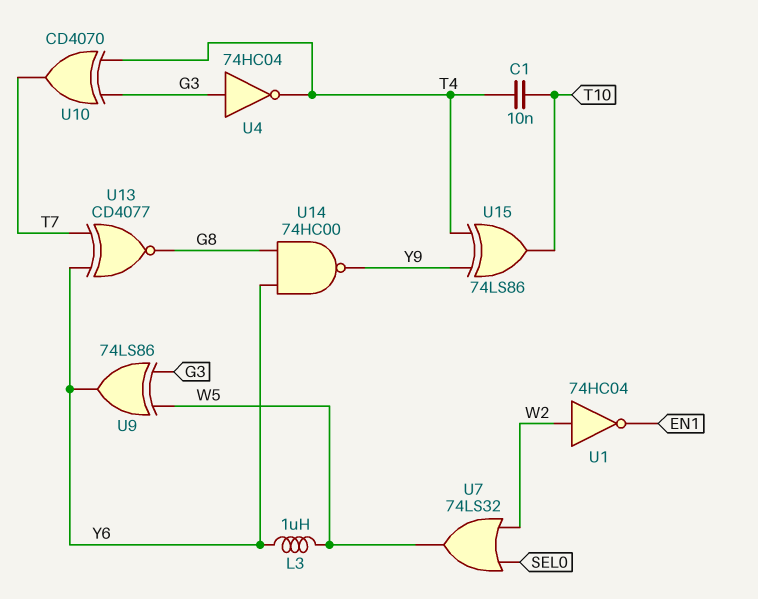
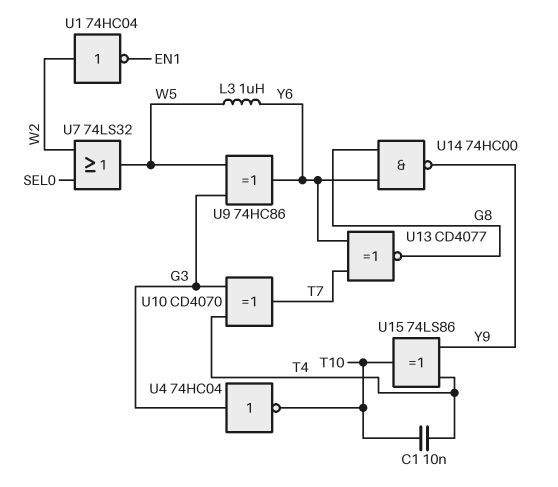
U4: NOT 74HC04 (in G3, out T4) -> NOT 74HC04 (in G3, out T10)
U9: XOR 74LS86 (in G3, in W5, out Y6) -> XOR 74HC86 (in G3, in W5, out Y6)

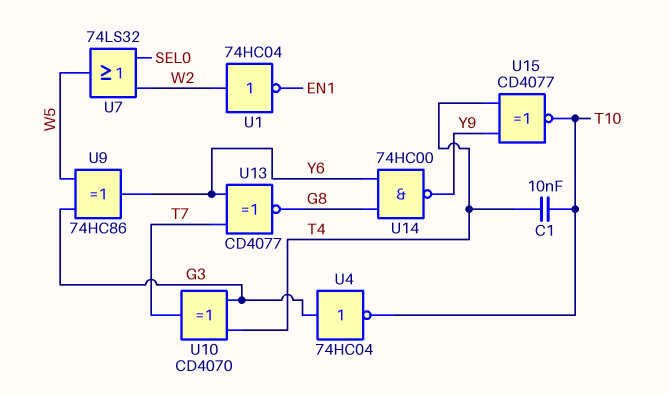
L3: 1uH (W5, Y6) -> none
U15: XOR 74LS86 (in T4, in Y9, out T10) -> XNOR CD4077 (in T4, in Y9, out T10)

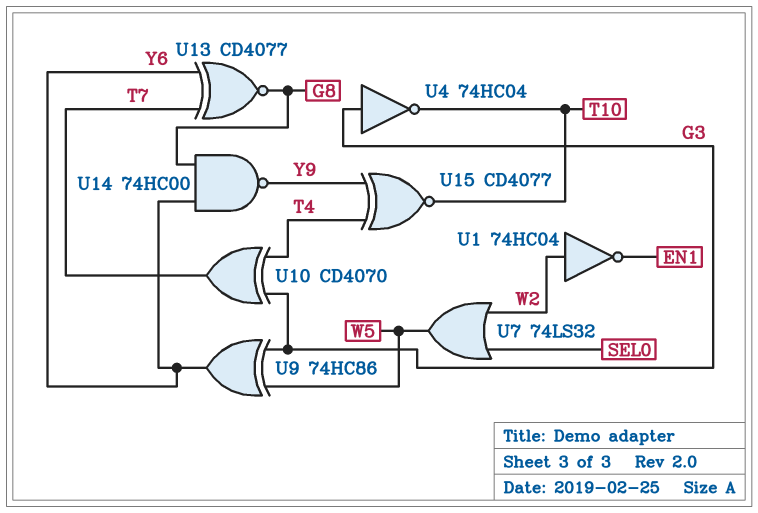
C1: 10nF (T4, T10) -> none

